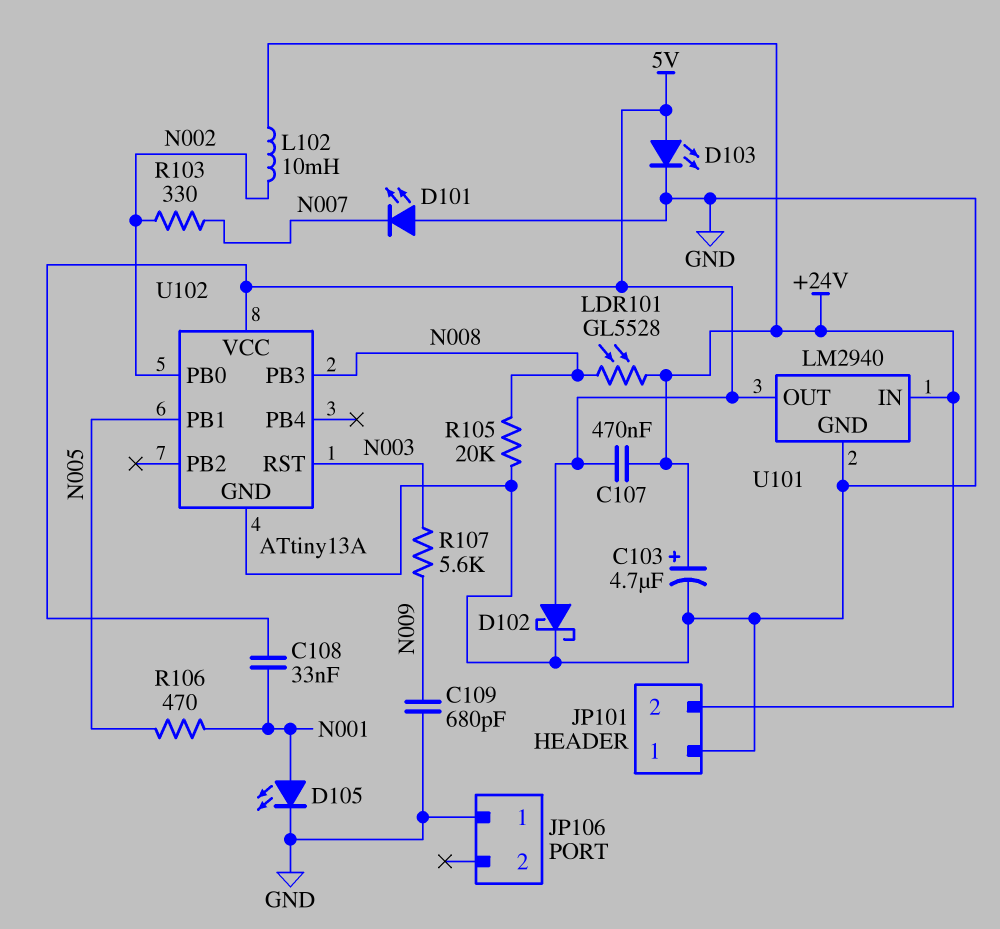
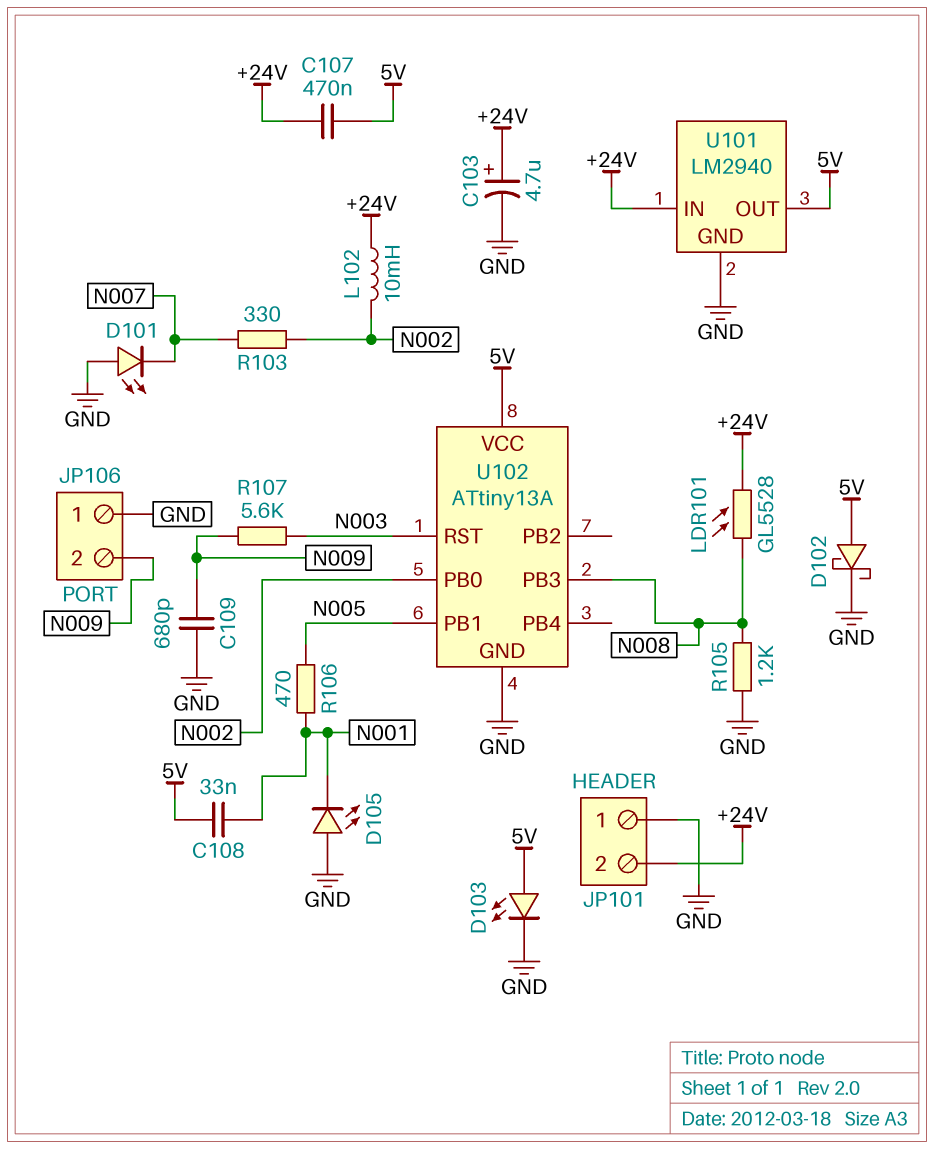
D105: LED (A N001, K GND) -> LED (A GND, K N001)
JP106 pin 2: none -> N009
R105: 20k (GND, N008) -> 1.2k (GND, N008)

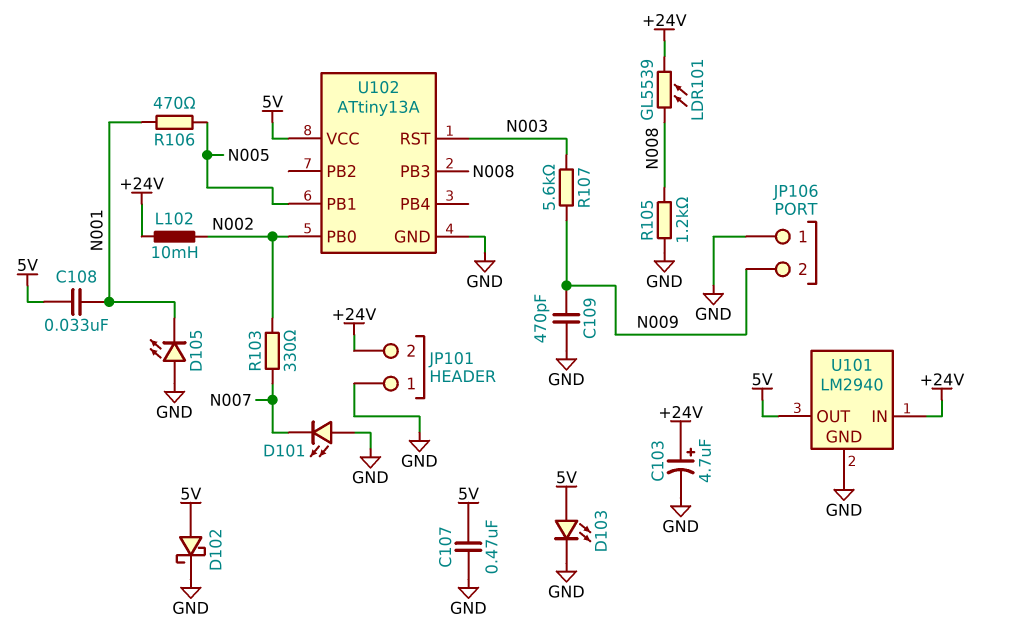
C107: 470nF (+24V, 5V) -> 470nF (5V, GND)
C109: 680pF (GND, N009) -> 470pF (GND, N009)
LDR101: GL5528 (+24V, N008) -> GL5539 (+24V, N008)

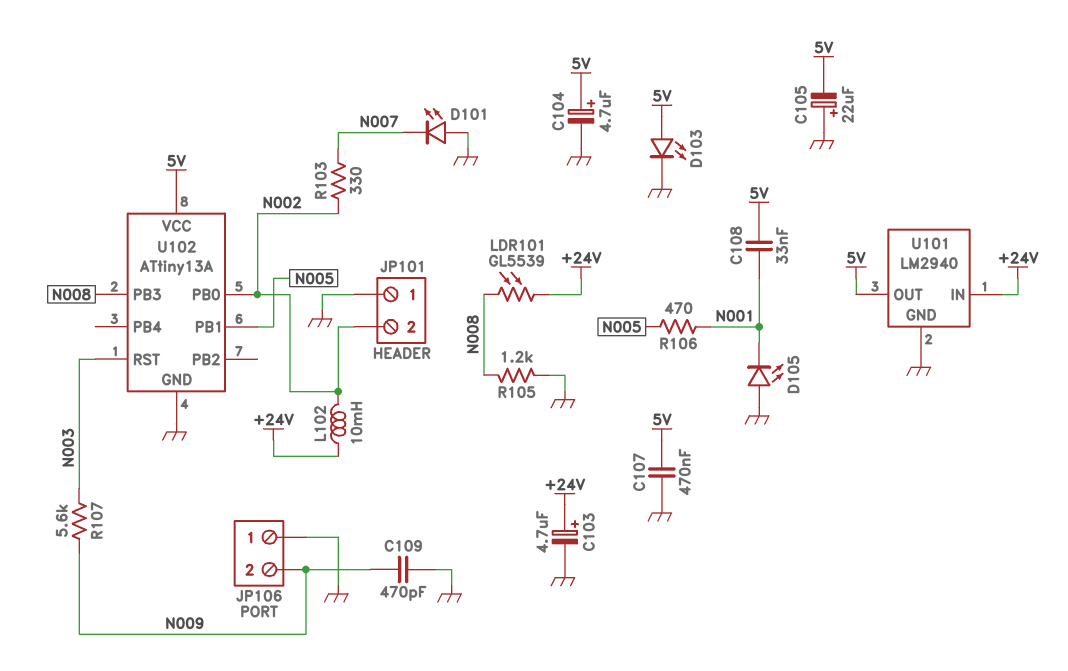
C104: none -> 4.7uF (plus 5V, minus GND)
C105: none -> 22uF (plus GND, minus 5V)
D102: schottky (A 5V, K GND) -> none
JP101 pin 2: +24V -> N002

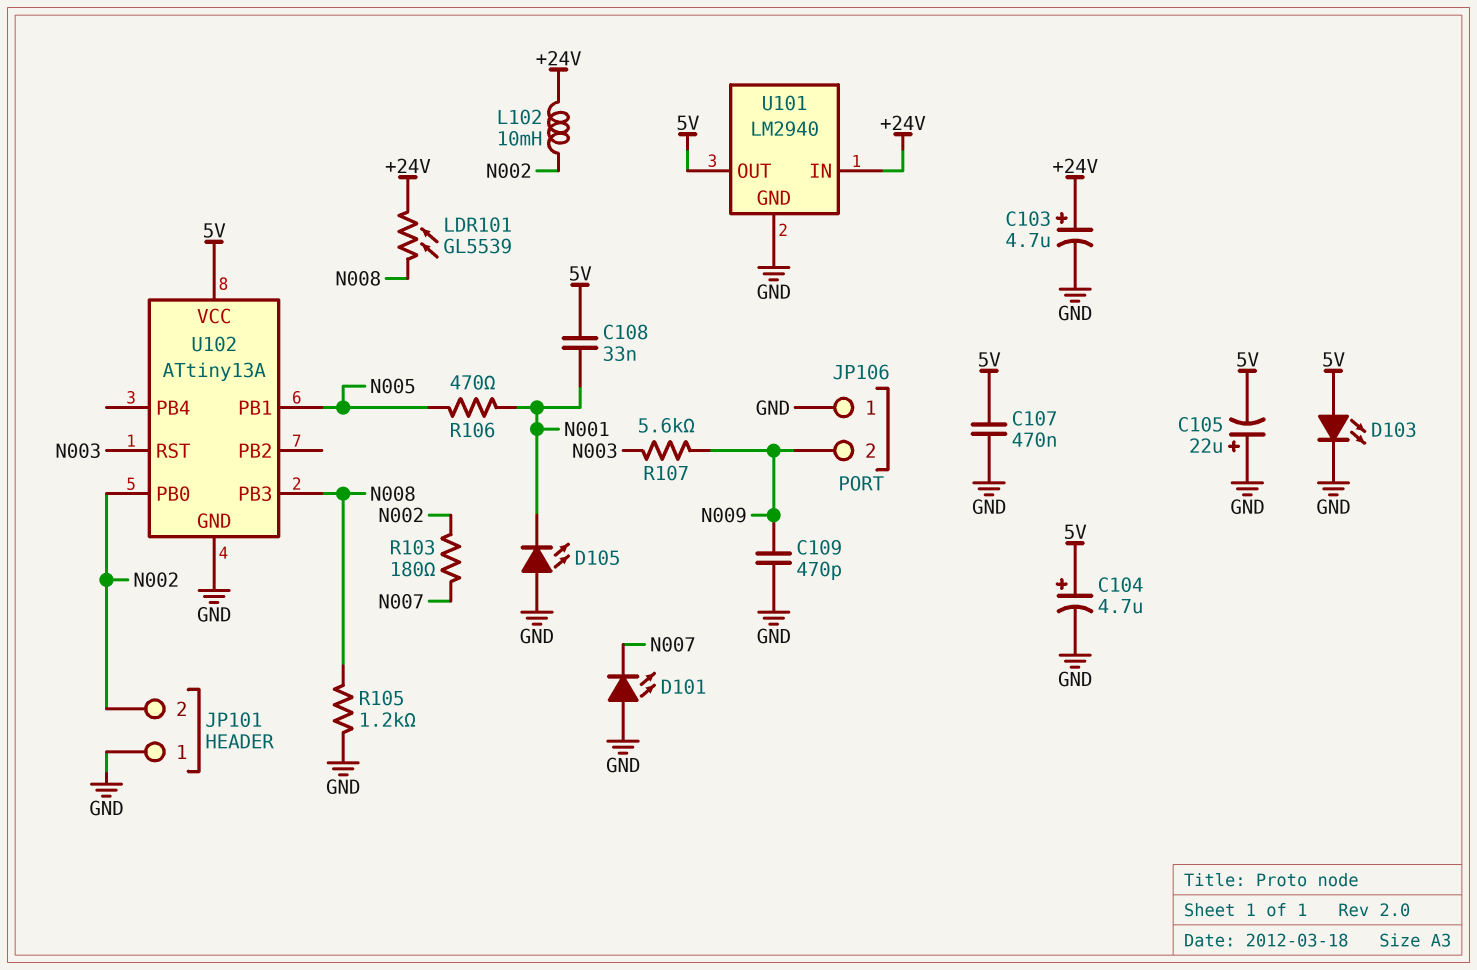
R103: 330 (N002, N007) -> 180 (N002, N007)

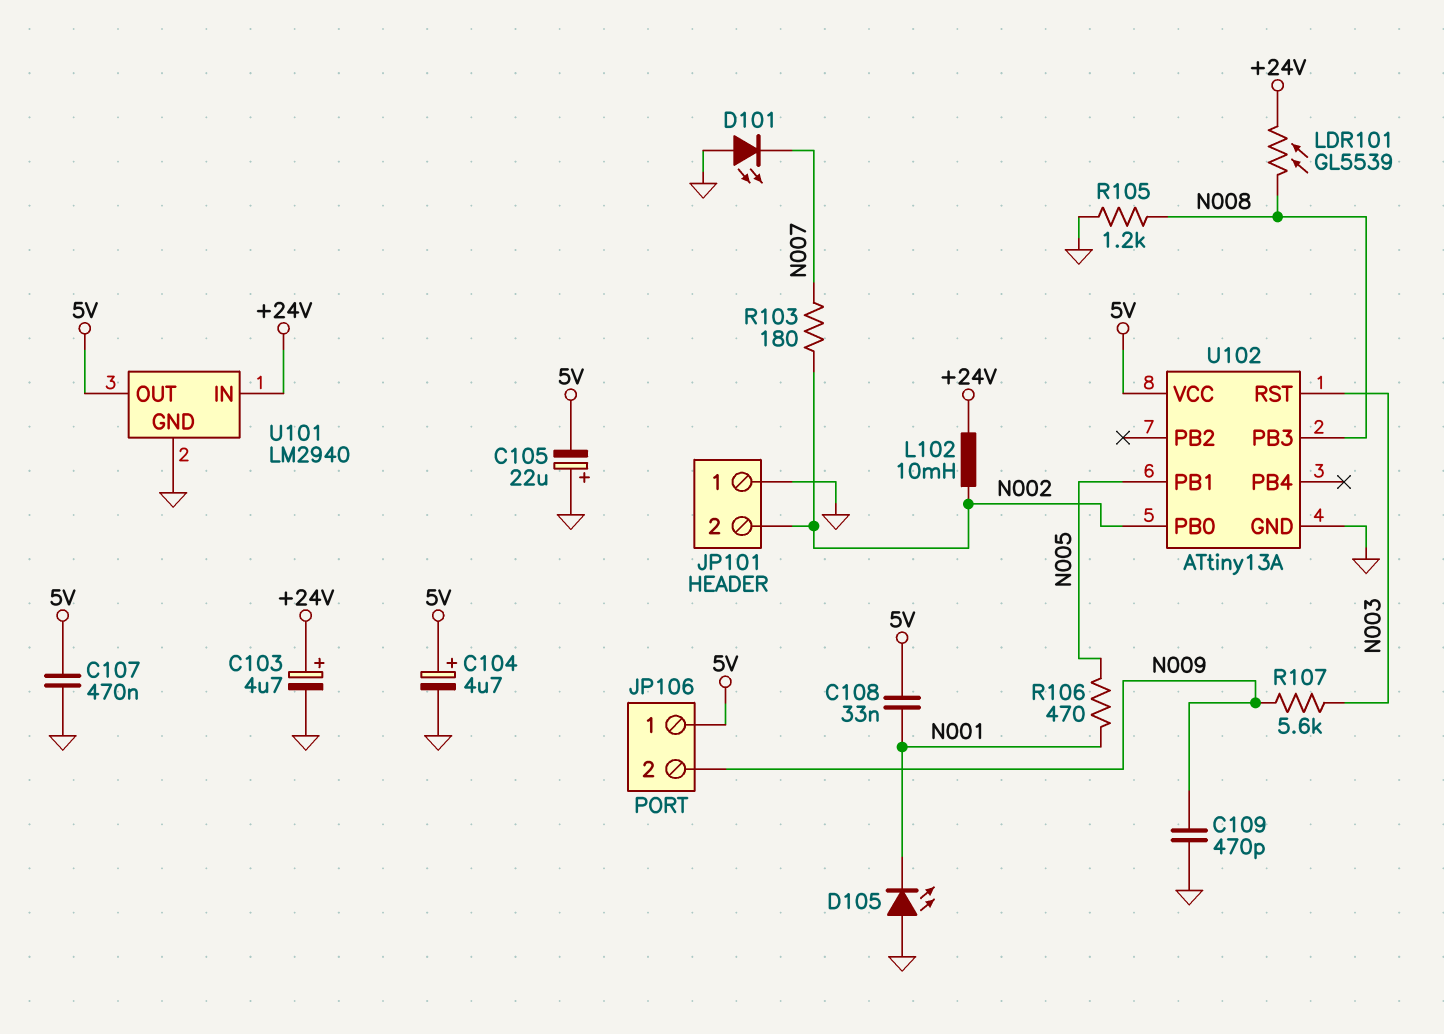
D103: LED (A 5V, K GND) -> none
JP106 pin 1: GND -> 5V

